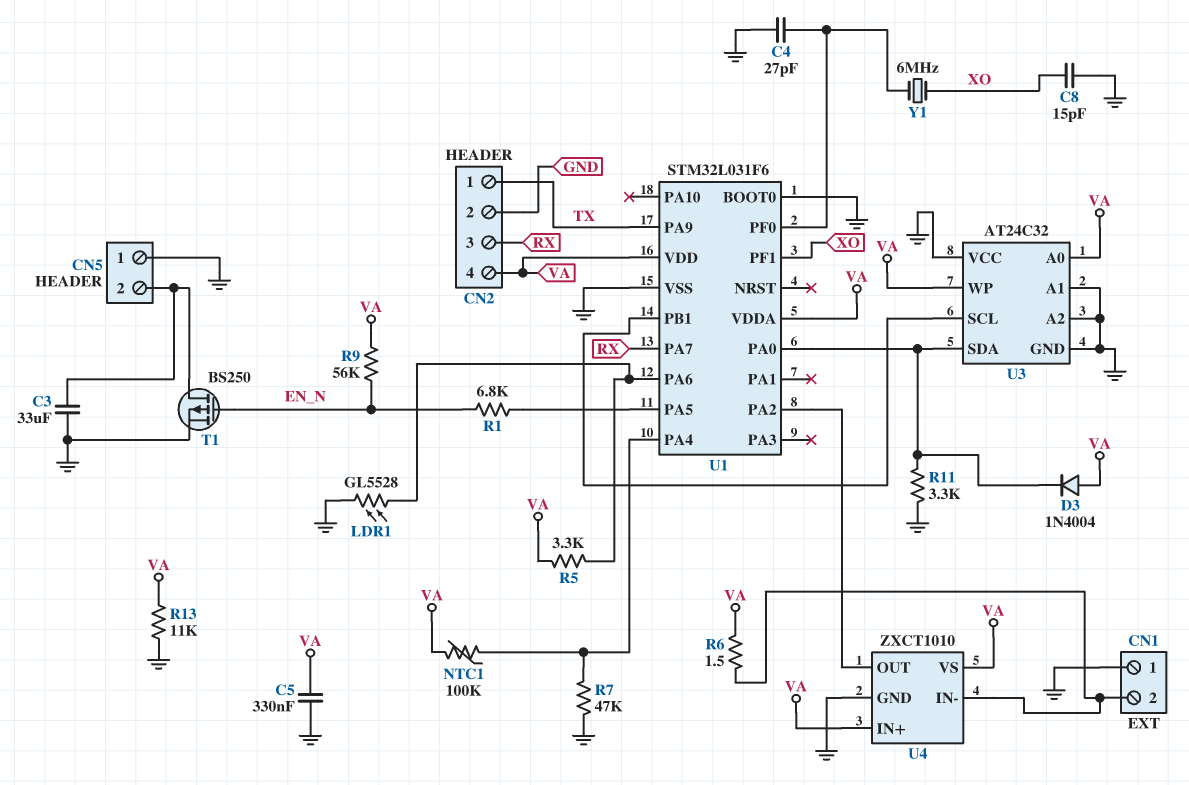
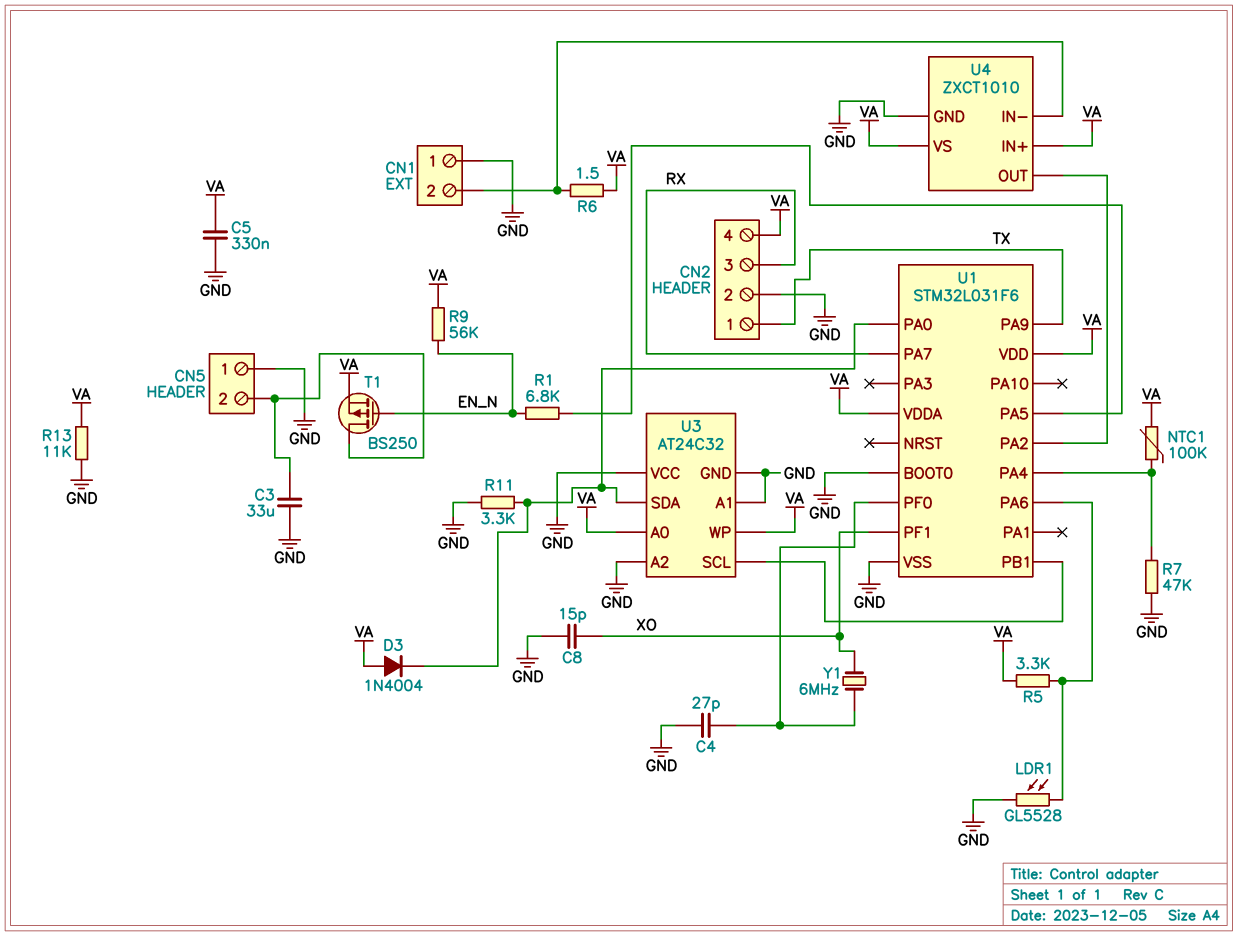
T1: PMOS BS250 (G EN_N, D CN5/2, S GND) -> PMOS BS250 (G EN_N, D CN5/2, S VA)

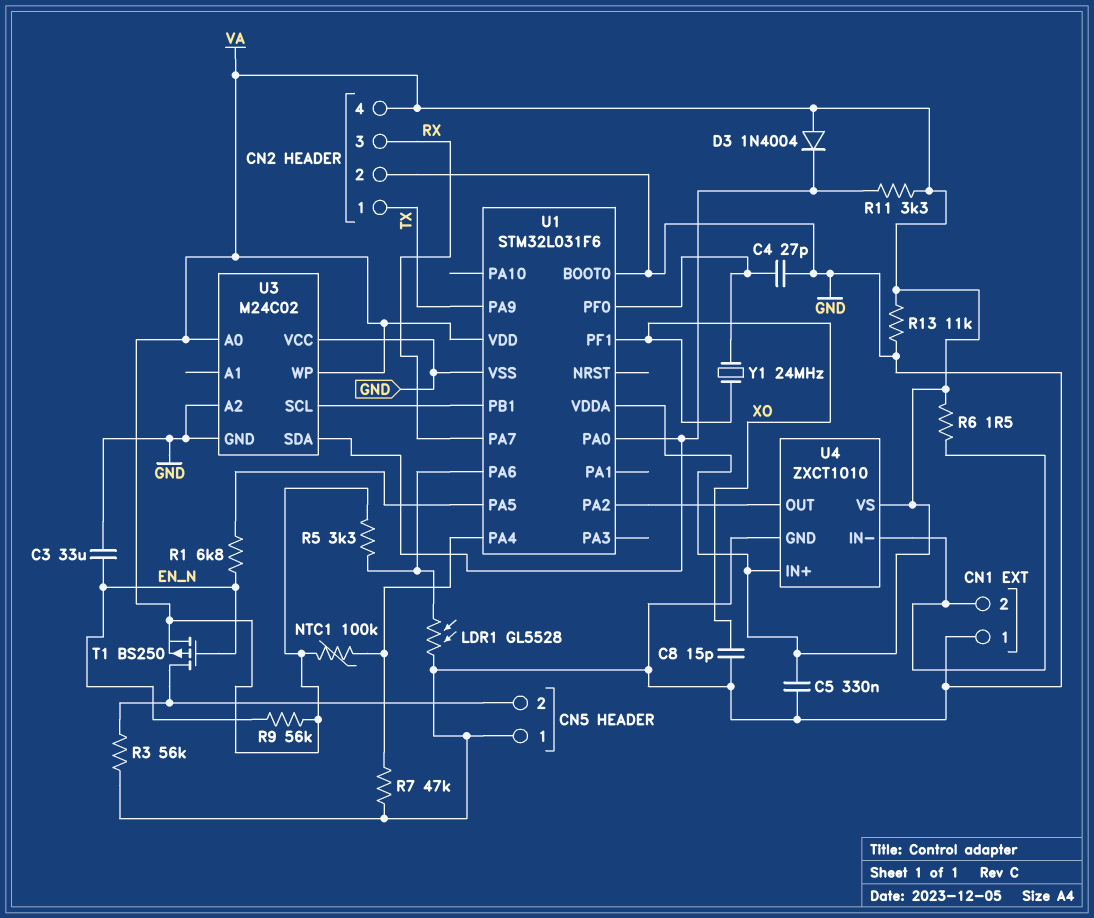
C3: 33uF (CN5/2, GND) -> 33uF (EN_N, GND)
R3: none -> 56k (CN5/2, GND)
R11: 3.3k (GND, U1/PA0) -> 3.3k (U1/PA0, VA)
U3: AT24C32 -> M24C02
U3 pin A1: GND -> none
Y1: 6MHz (U1/PF0, XO) -> 24MHz (U1/PF0, XO)

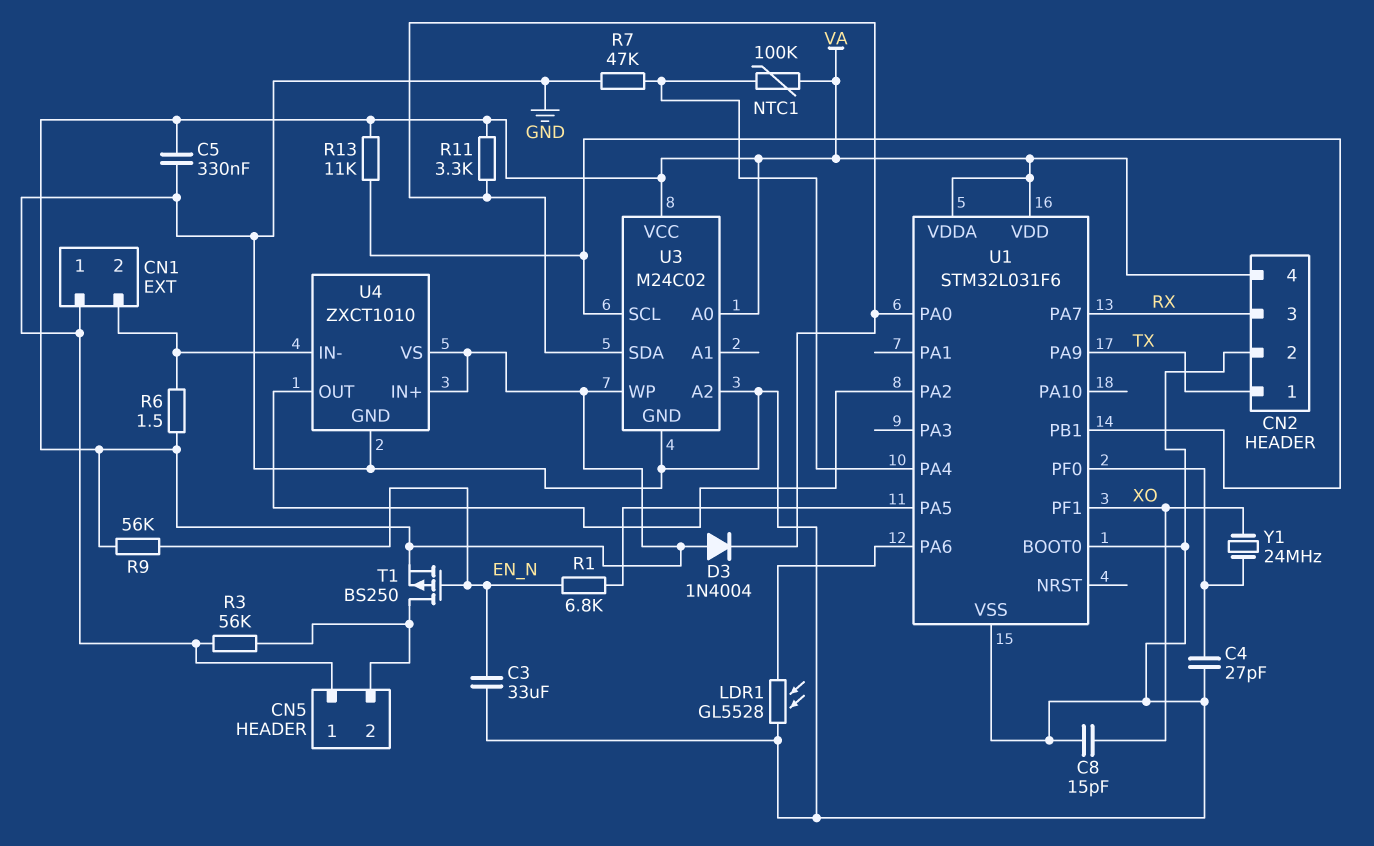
R5: 3.3k (U1/PA6, VA) -> none
R13: 11k (GND, VA) -> 11k (U1/PB1, VA)
U3 pin VCC: GND -> VA

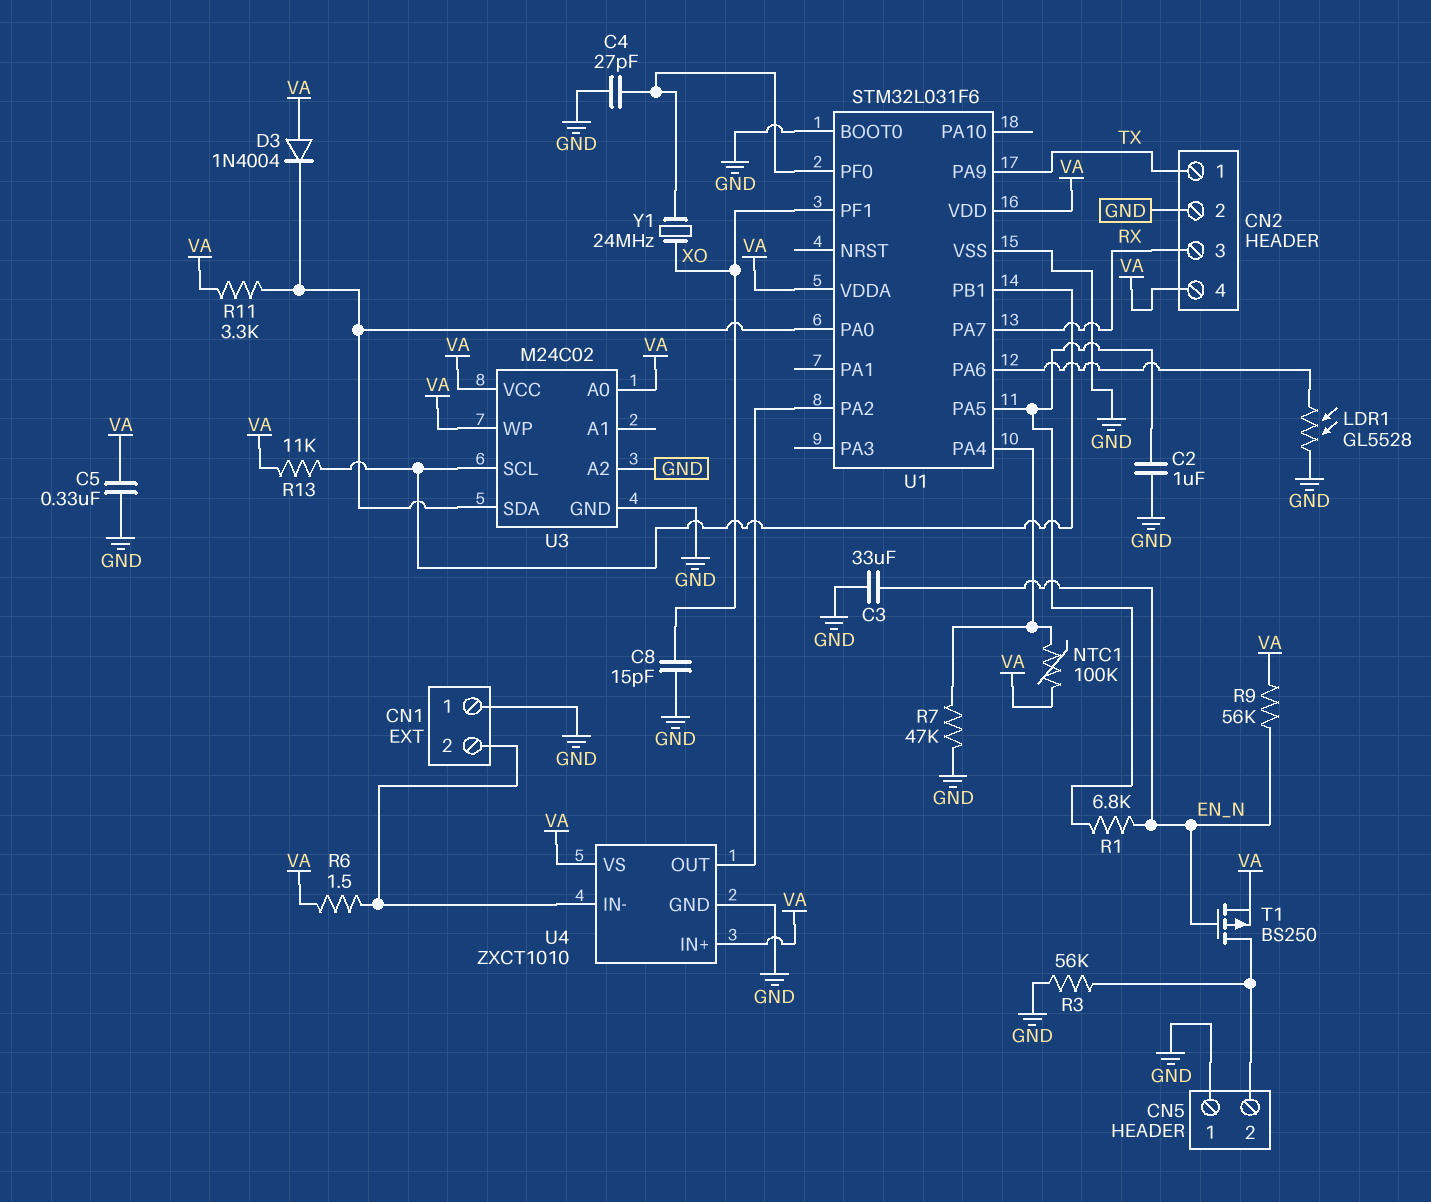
C2: none -> 1uF (GND, U1/PA5)

